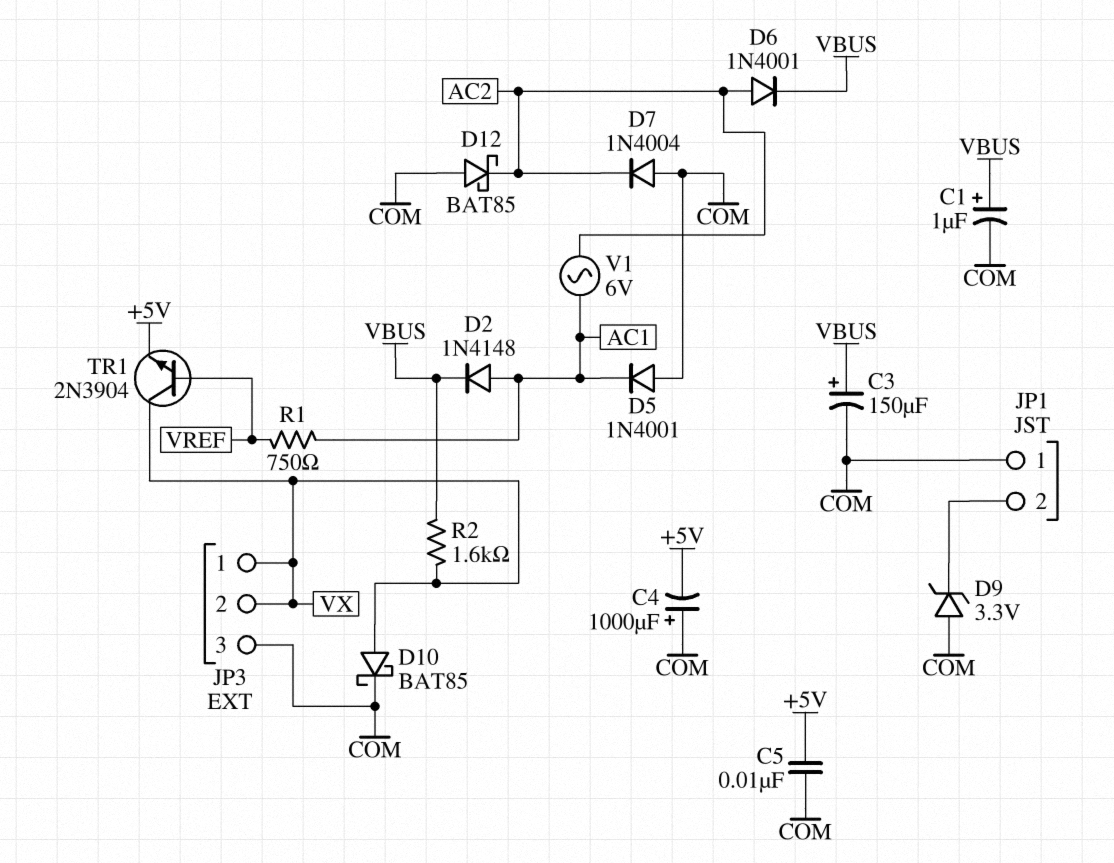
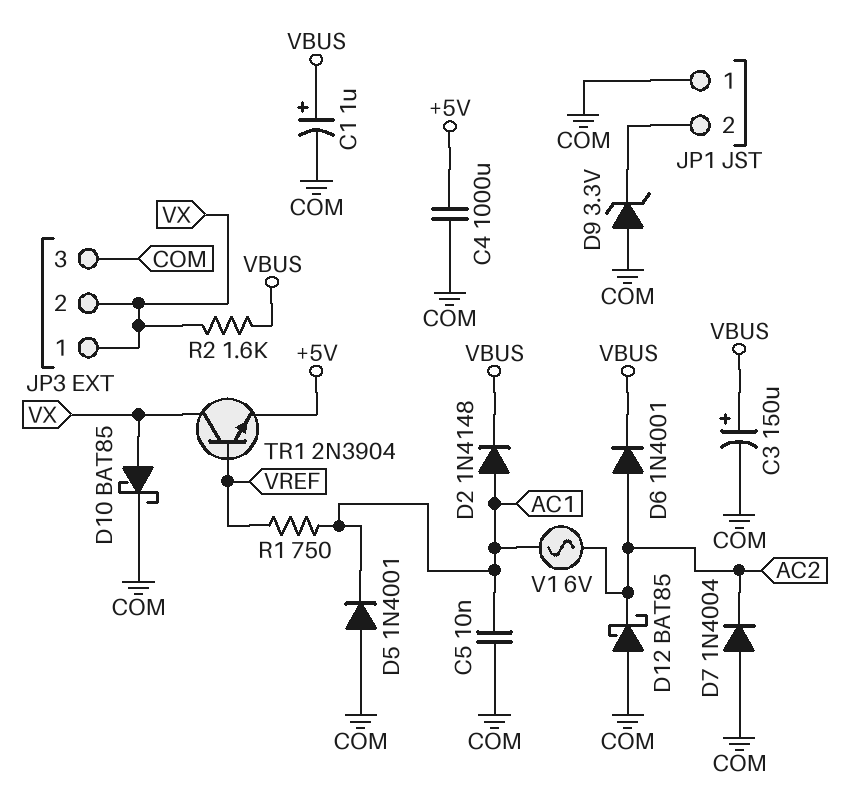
C4: 1000uF (plus COM, minus +5V) -> 1000uF (+5V, COM)
C5: 10nF (+5V, COM) -> 10nF (AC1, COM)

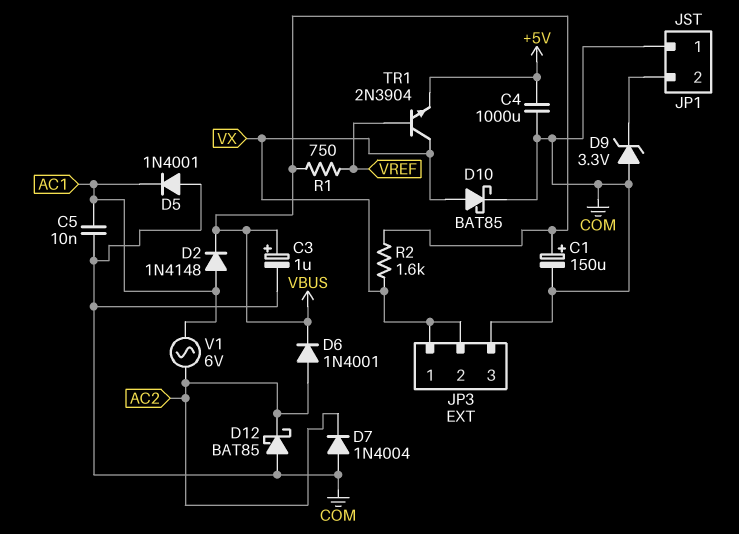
C1: 1uF (plus VBUS, minus COM) -> 150uF (plus VBUS, minus COM)
C3: 150uF (plus VBUS, minus COM) -> 1uF (plus VBUS, minus COM)
R1: 750 (AC1, VREF) -> 750 (VBUS, VREF)

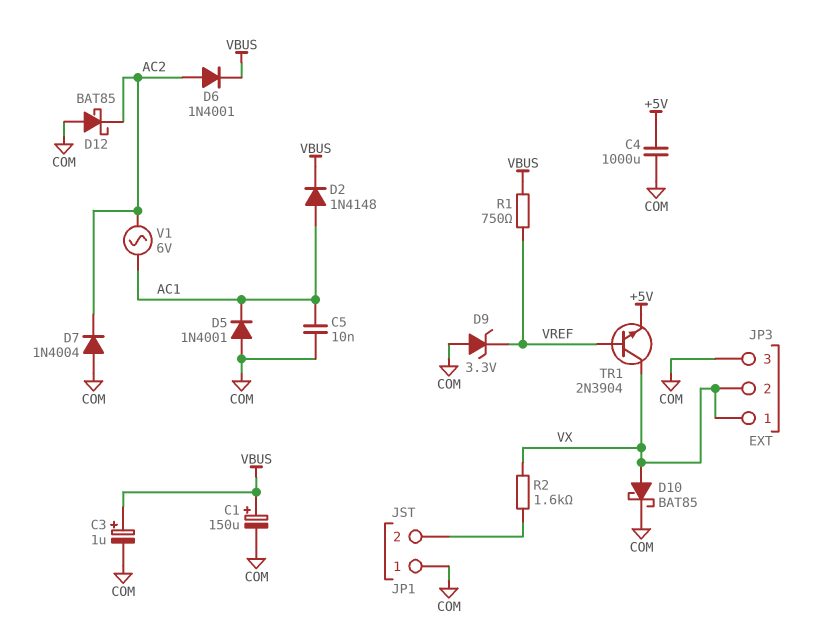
D9: zener 3.3V (A COM, K JP1/2) -> zener 3.3V (A COM, K VREF)
R2: 1.6k (VBUS, VX) -> 1.6k (JP1/2, VX)

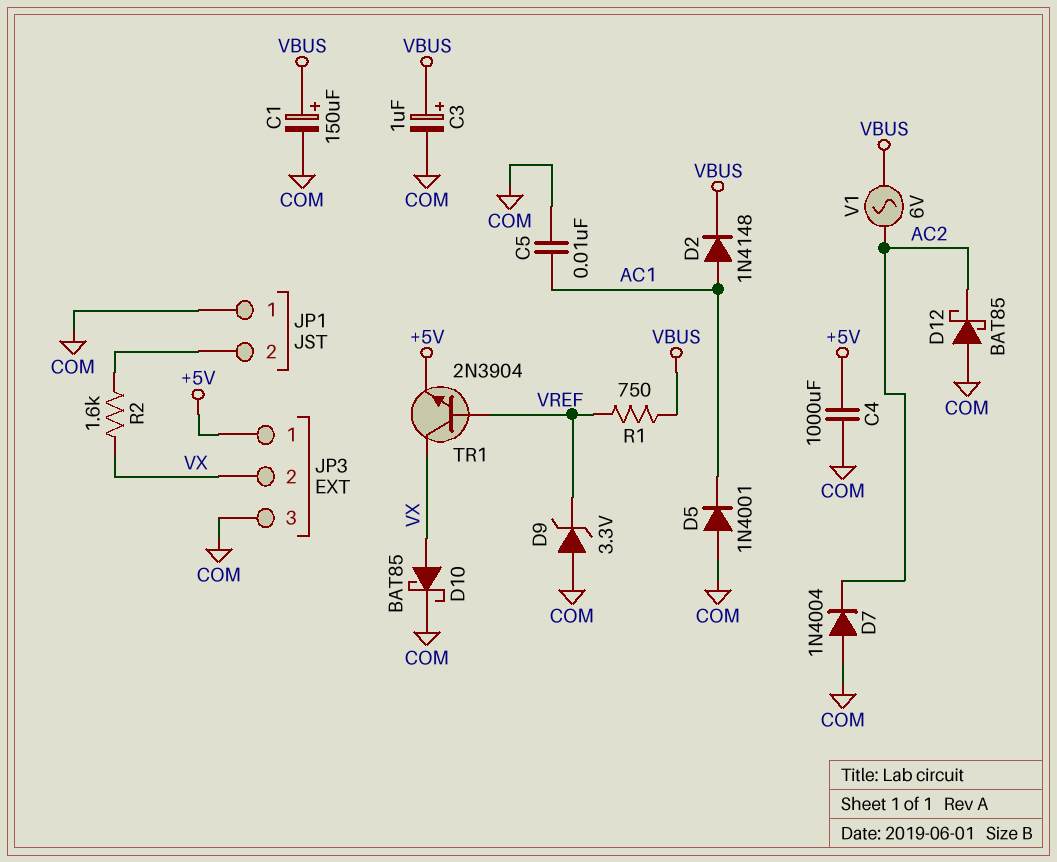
D6: diode 1N4001 (A AC2, K VBUS) -> none
JP3 pin 1: VX -> +5V
V1: AC 6V (AC1, AC2) -> AC 6V (AC2, VBUS)

